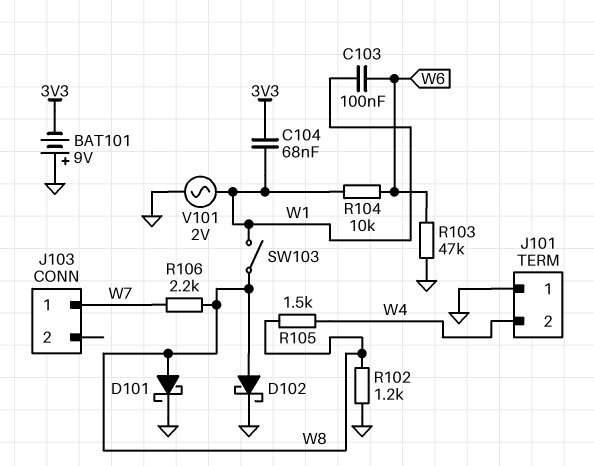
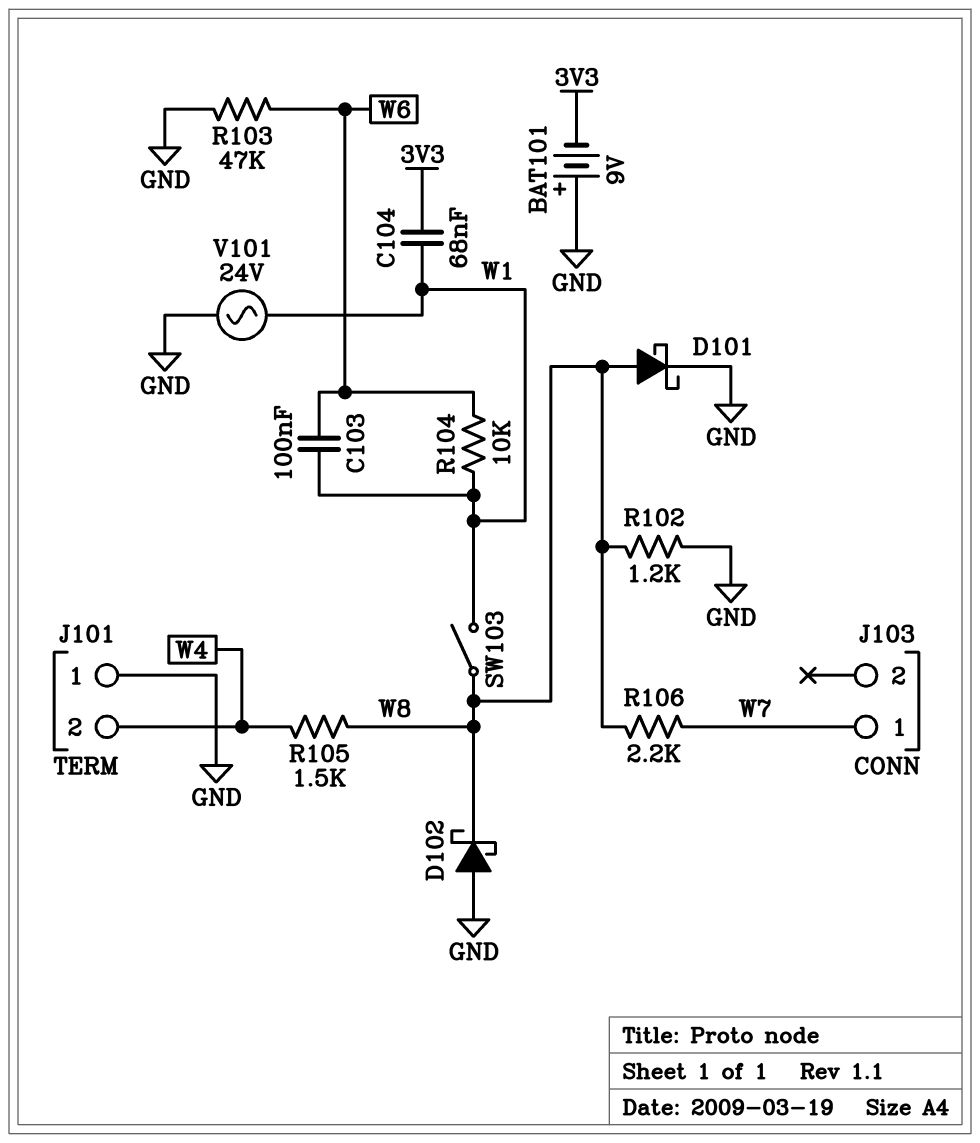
D102: schottky (A W8, K GND) -> schottky (A GND, K W8)
V101: AC 2V (GND, W1) -> AC 24V (GND, W1)

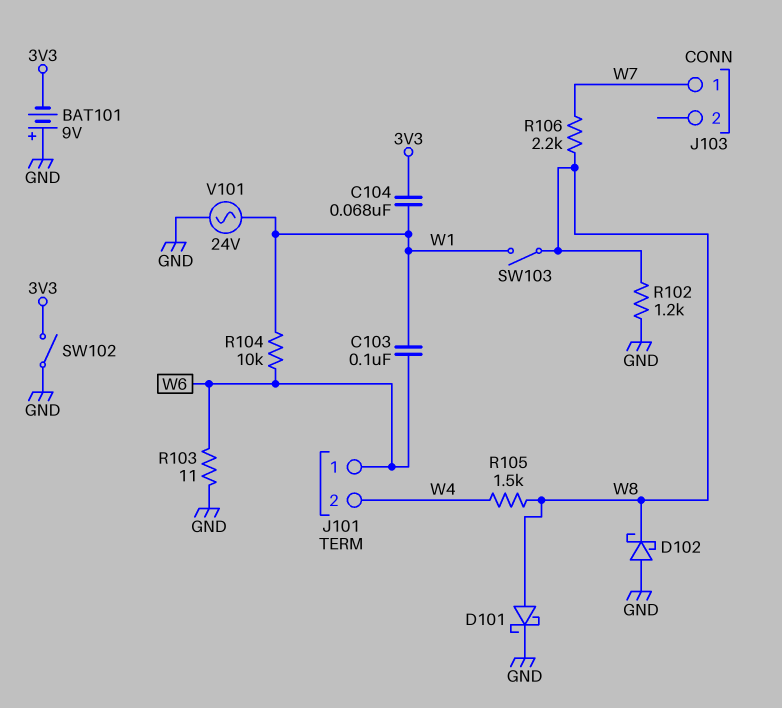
J101 pin 1: GND -> W6
R103: 47k (GND, W6) -> 11 (GND, W6)
SW102: none -> switch (3V3, GND)

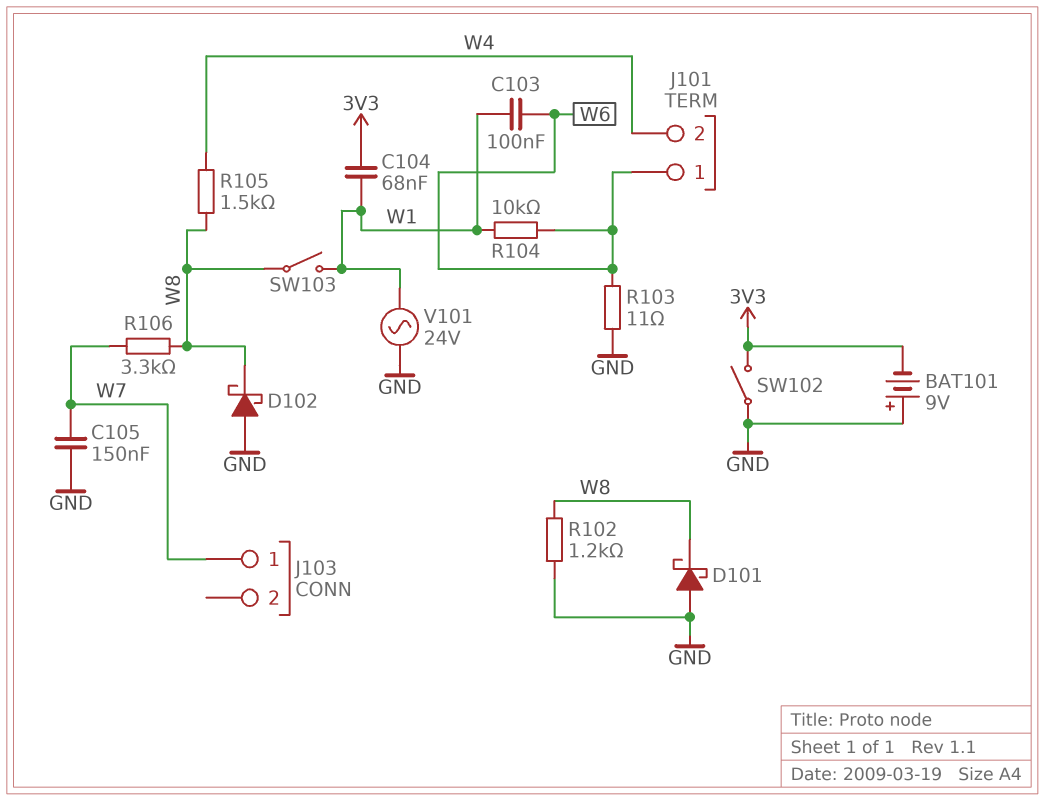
C105: none -> 150nF (GND, W7)
D101: schottky (A W8, K GND) -> schottky (A GND, K W8)
R106: 2.2k (W7, W8) -> 3.3k (W7, W8)

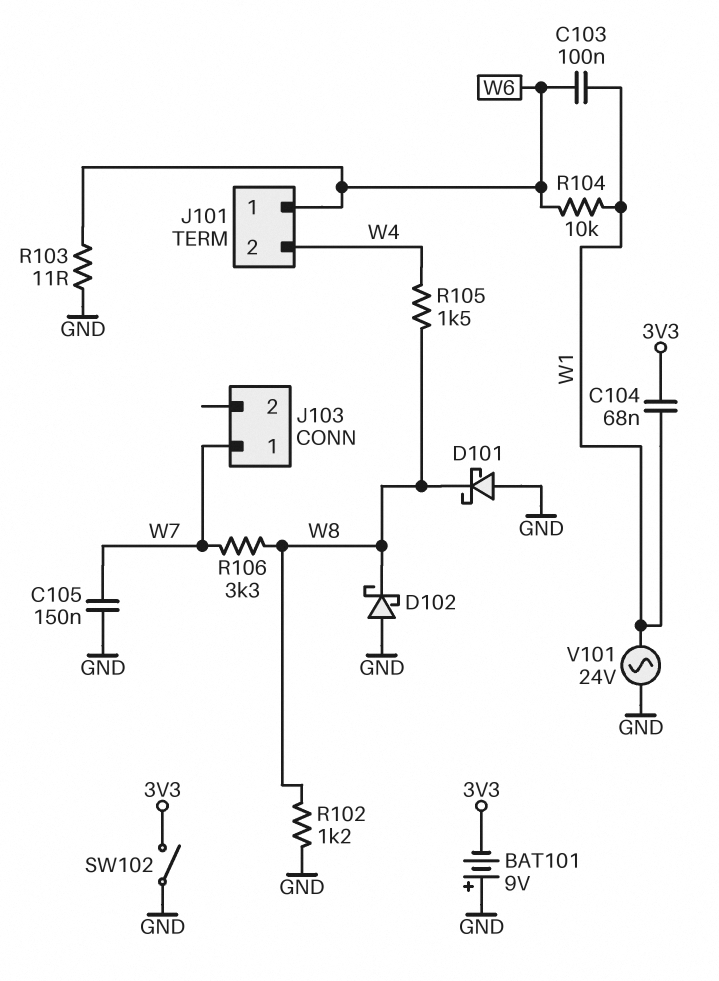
SW103: switch (W1, W8) -> none

